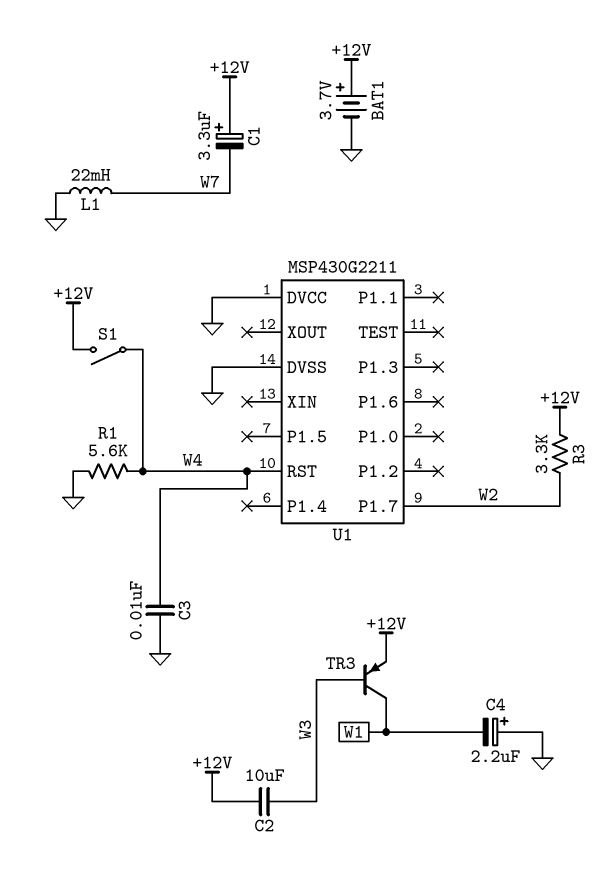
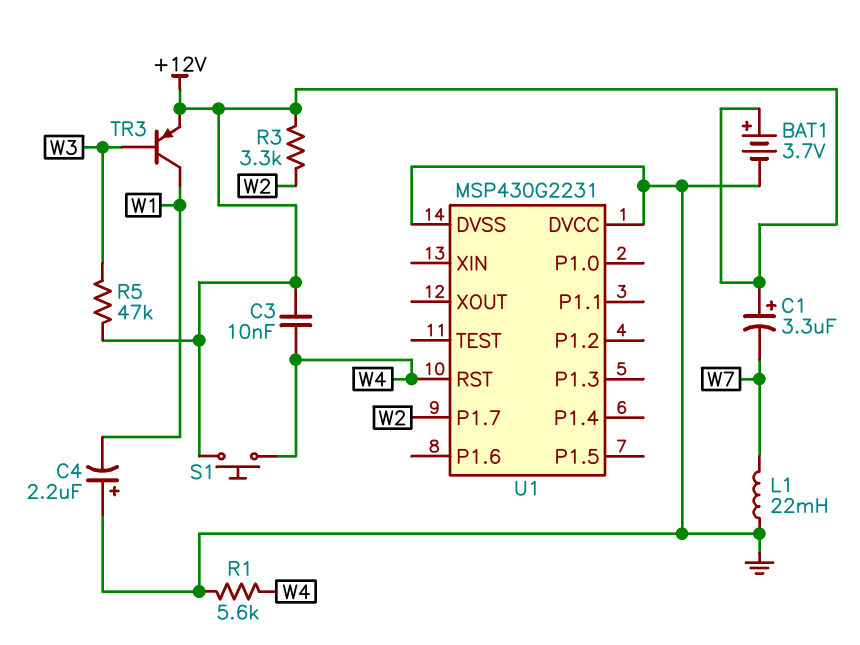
C2: 10uF (+12V, W3) -> none
C3: 10nF (GND, W4) -> 10nF (+12V, W4)
R5: none -> 47k (+12V, W3)
S1: switch (+12V, W4) -> button (+12V, W4)
U1: MSP430G2211 -> MSP430G2231

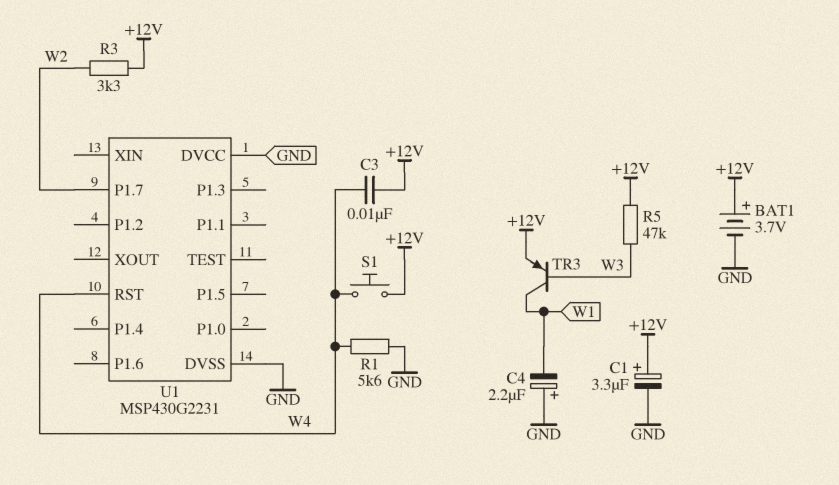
C1: 3.3uF (plus +12V, minus W7) -> 3.3uF (plus +12V, minus GND)
L1: 22mH (GND, W7) -> none

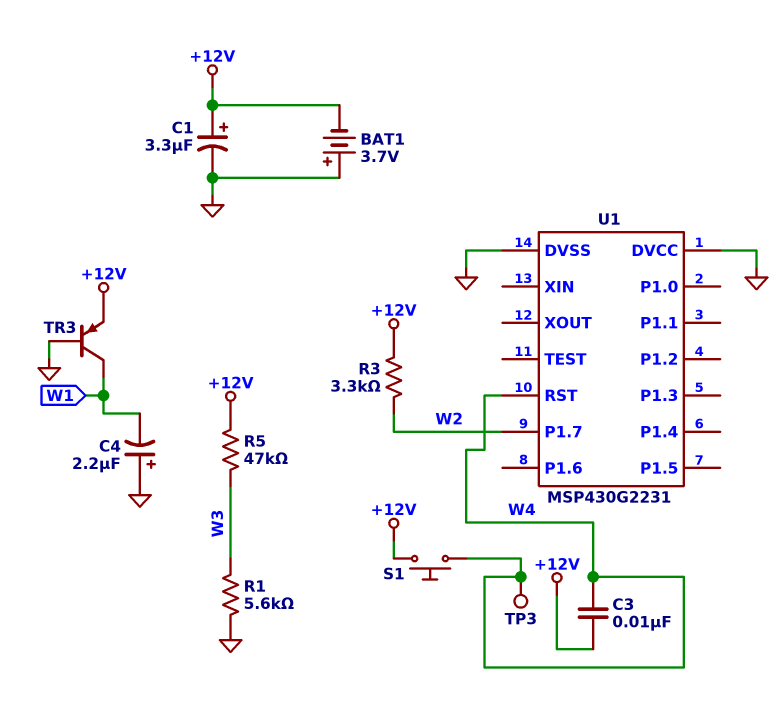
BAT1: 3.7V (plus +12V, minus GND) -> 3.7V (plus GND, minus +12V)
R1: 5.6k (GND, W4) -> 5.6k (GND, W3)
TP3: none -> test point (W4)
TR3: PNP (B W3, C W1, E +12V) -> PNP (B GND, C W1, E +12V)

